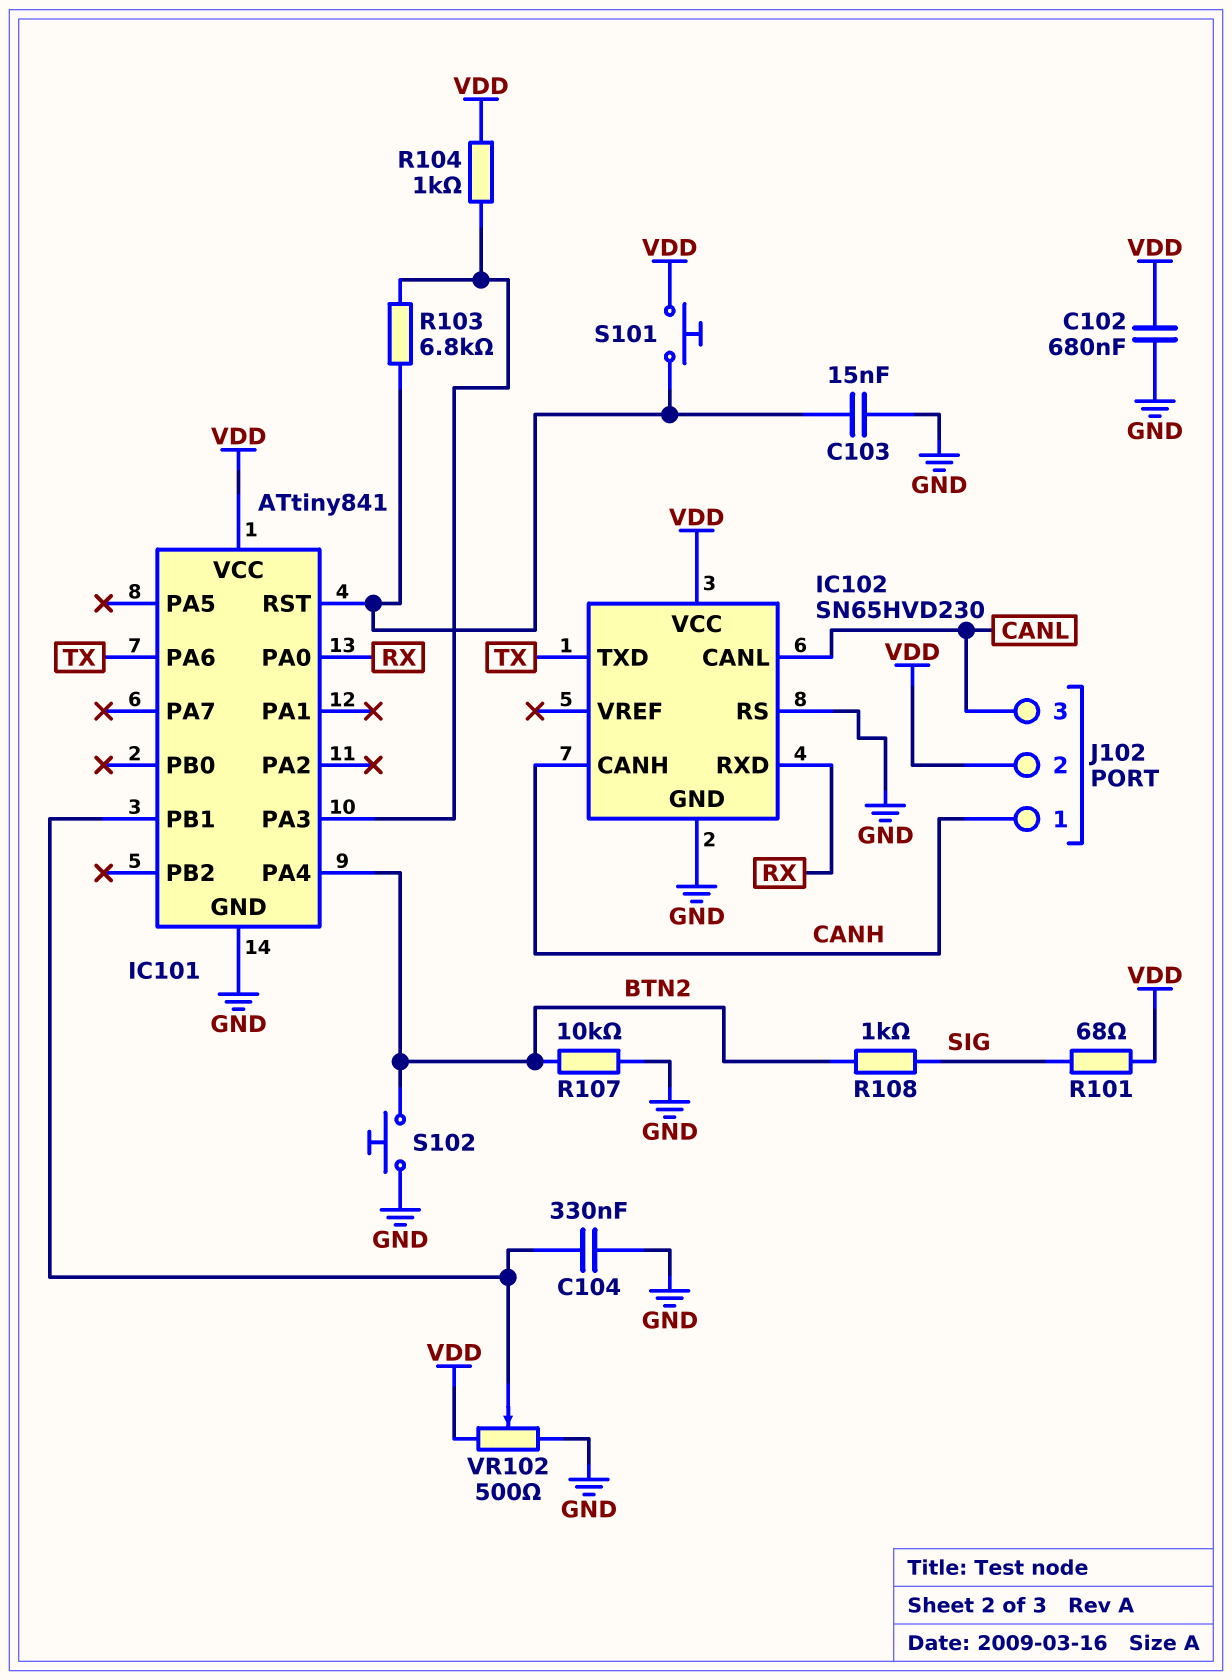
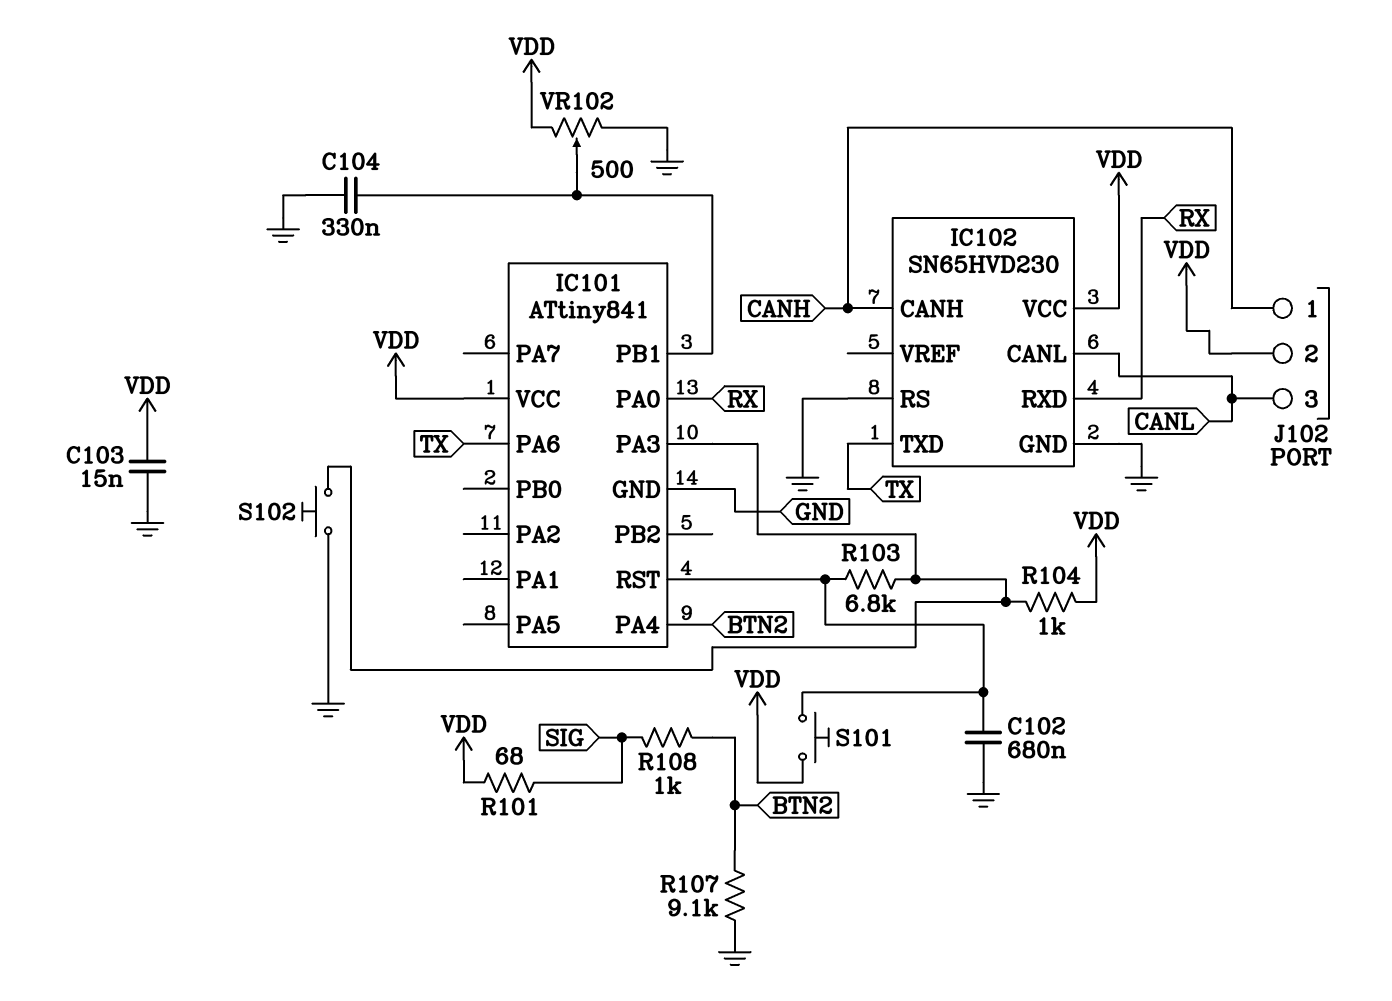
C102: 680nF (GND, VDD) -> 680nF (GND, IC101/RST)
C103: 15nF (GND, IC101/RST) -> 15nF (GND, VDD)
R107: 10k (BTN2, GND) -> 9.1k (BTN2, GND)
S102: button (BTN2, GND) -> button (GND, IC101/PA3)

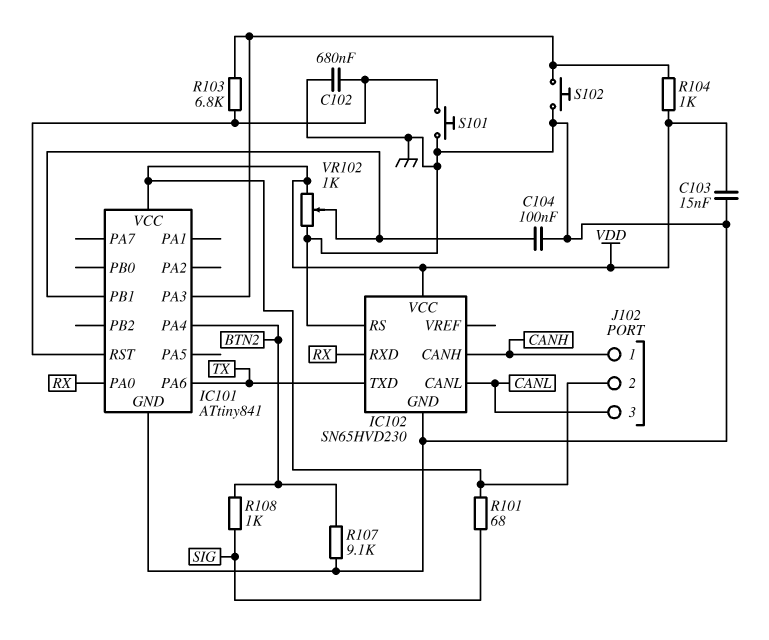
C104: 330nF (GND, IC101/PB1) -> 100nF (GND, IC101/PB1)
S101: button (IC101/RST, VDD) -> button (GND, IC101/RST)
VR102: 500 (GND, VDD, wiper IC101/PB1) -> 1k (GND, VDD, wiper IC101/PB1)

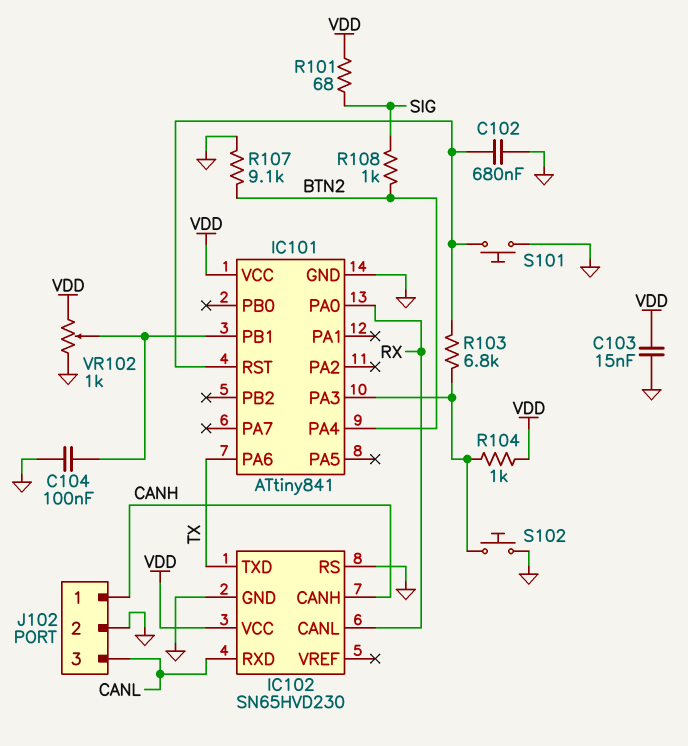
IC102 pin CANL: CANL -> RX
IC102 pin RXD: RX -> CANL
J102 pin 2: VDD -> GND

